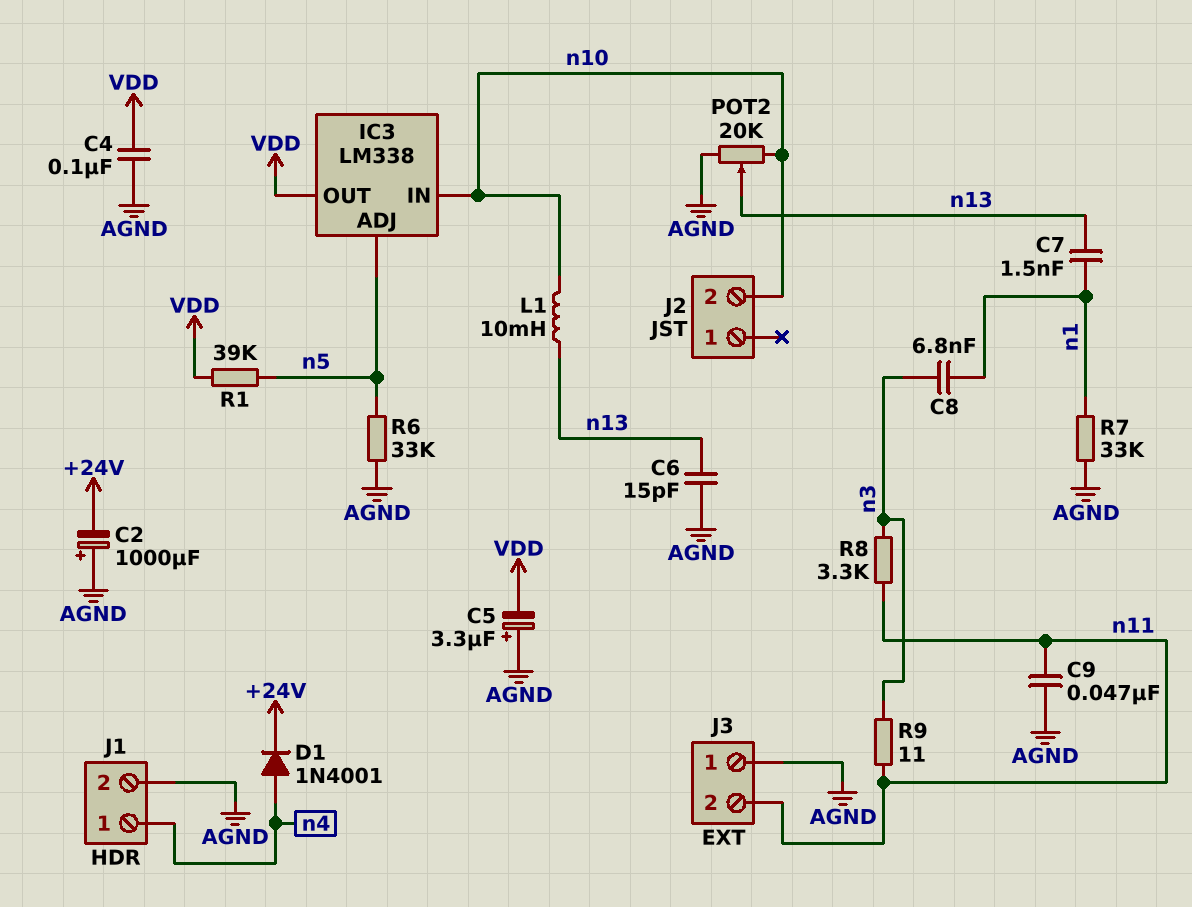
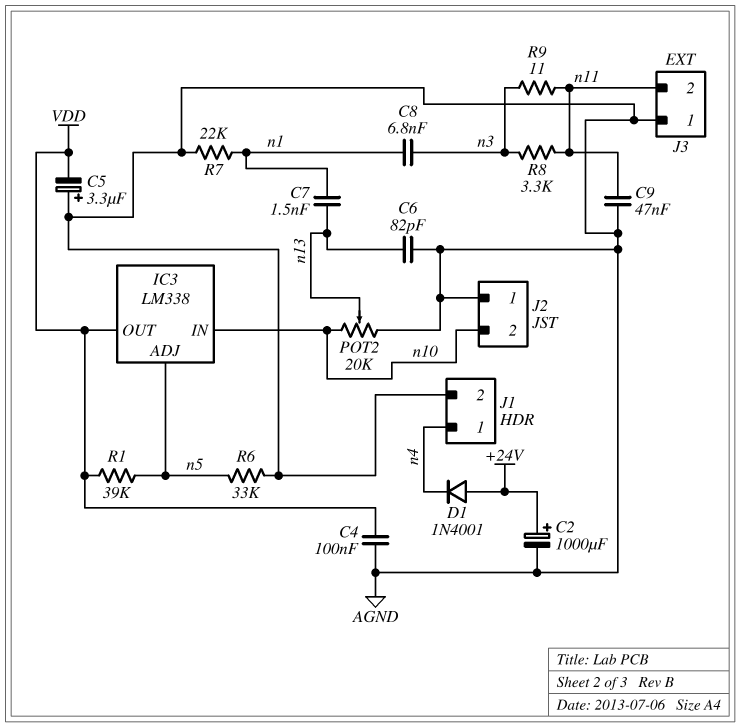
C2: 1000uF (plus AGND, minus +24V) -> 1000uF (plus +24V, minus AGND)
C6: 15pF (AGND, n13) -> 82pF (AGND, n13)
D1: diode 1N4001 (A n4, K +24V) -> diode 1N4001 (A +24V, K n4)
J2 pin 1: none -> AGND
L1: 10mH (n10, n13) -> none
R7: 33k (AGND, n1) -> 22k (AGND, n1)

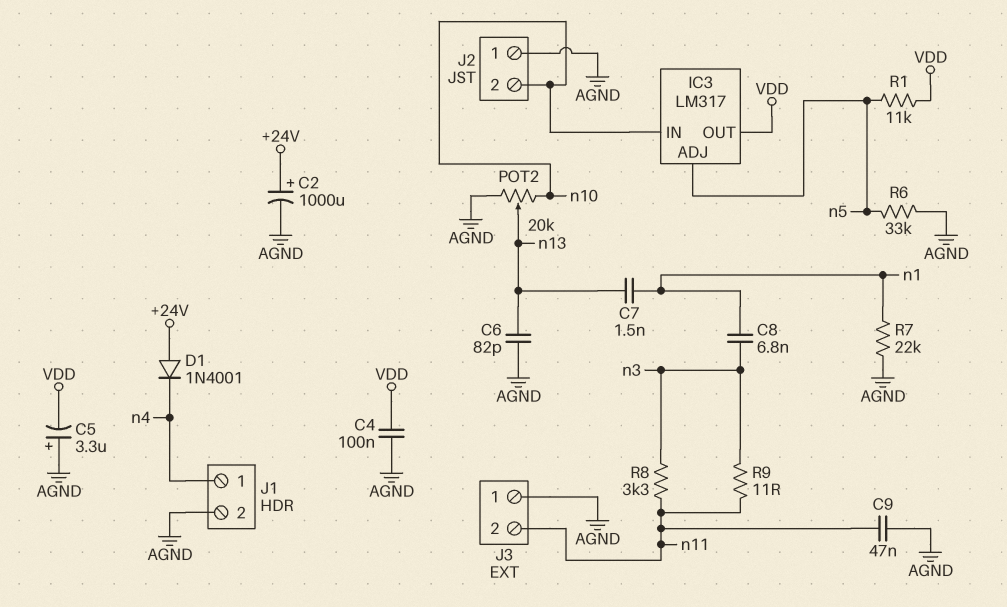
IC3: LM338 -> LM317
R1: 39k (VDD, n5) -> 11k (VDD, n5)

